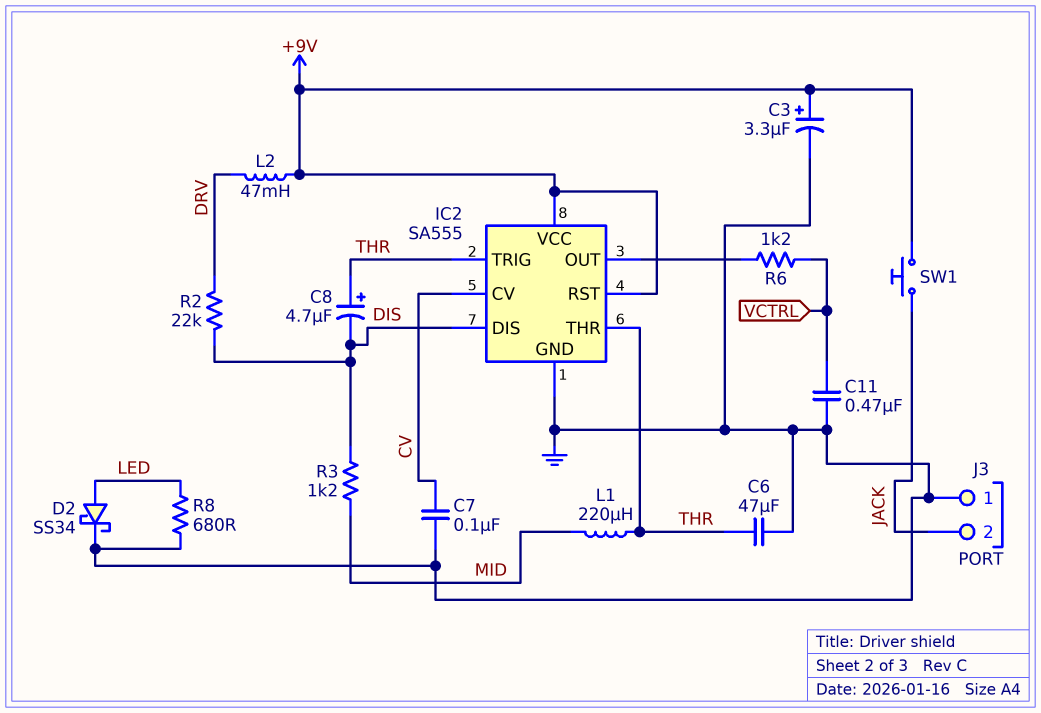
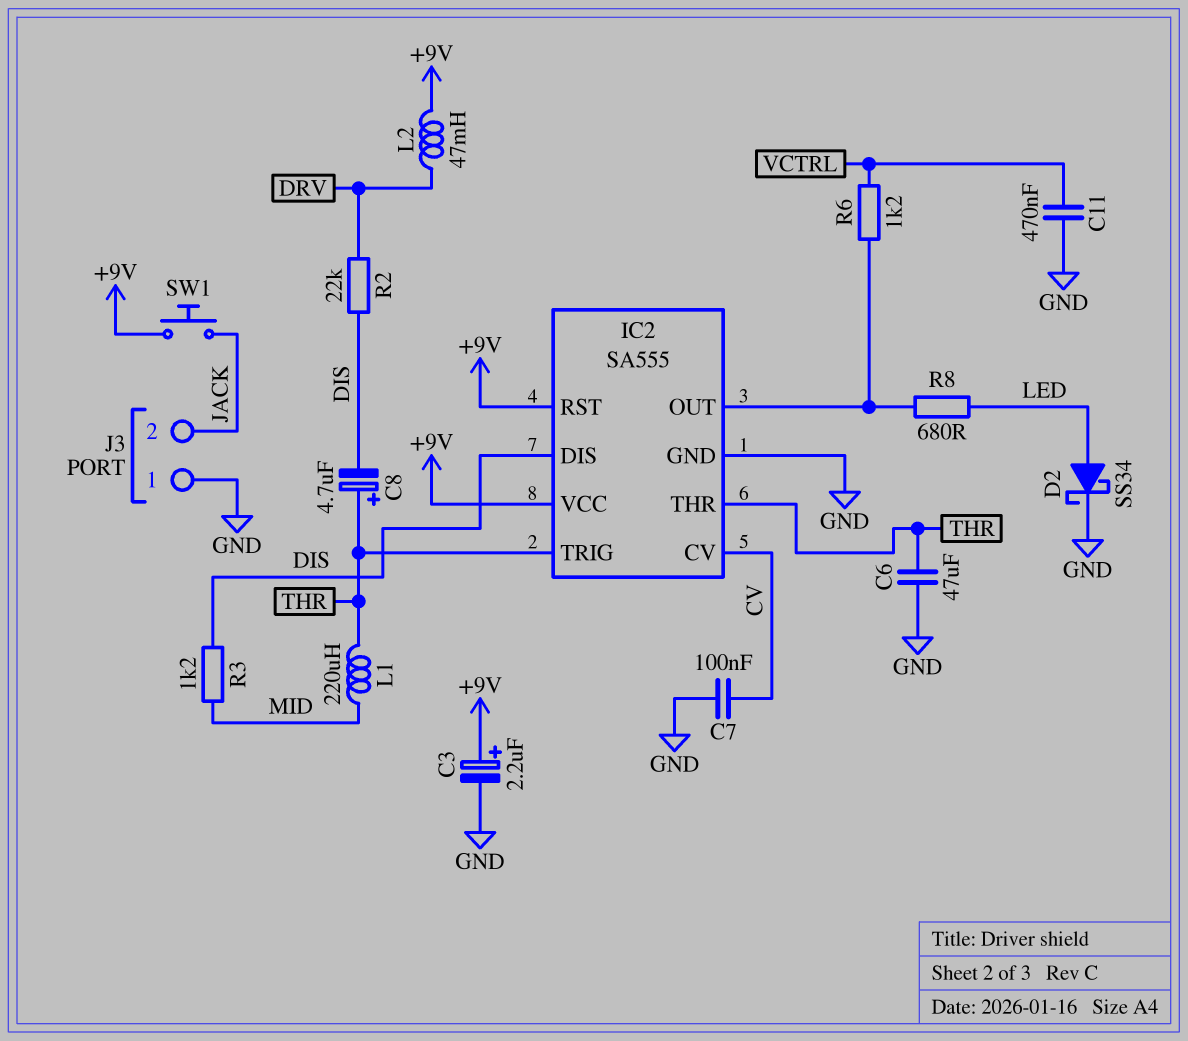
C3: 3.3uF (plus +9V, minus GND) -> 2.2uF (plus +9V, minus GND)
R8: 680 (GND, LED) -> 680 (IC2/OUT, LED)

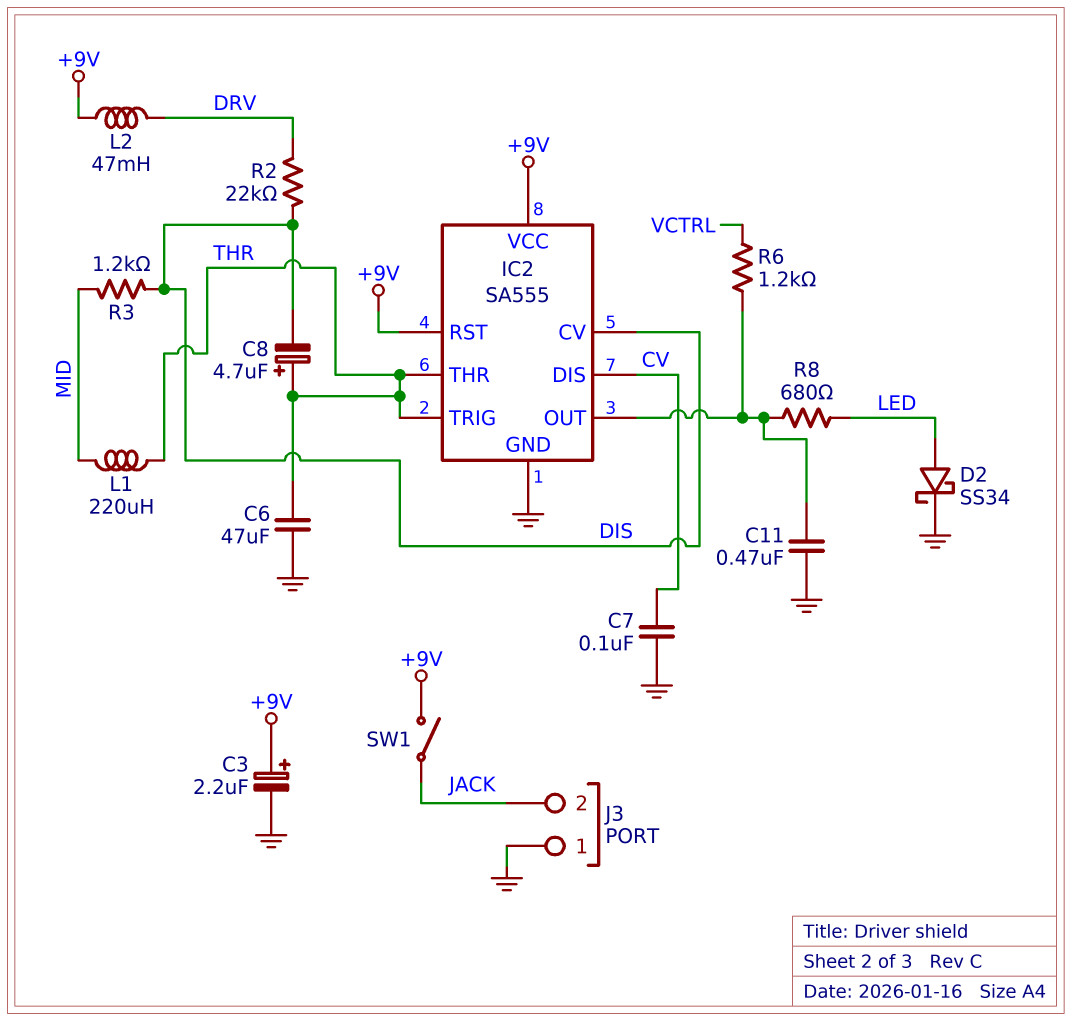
C11: 470nF (GND, VCTRL) -> 470nF (GND, IC2/OUT)
IC2 pin CV: CV -> DIS
IC2 pin DIS: DIS -> CV
SW1: button (+9V, JACK) -> switch (+9V, JACK)

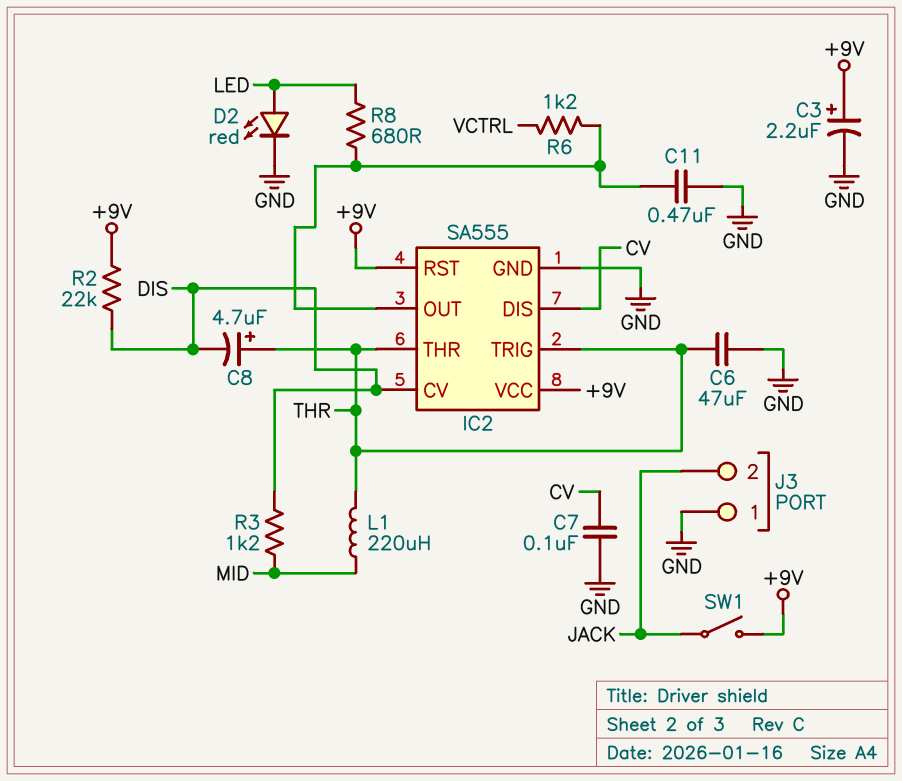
D2: schottky SS34 (A LED, K GND) -> LED red (A LED, K GND)
L2: 47mH (+9V, DRV) -> none
R2: 22k (DIS, DRV) -> 22k (+9V, DIS)

